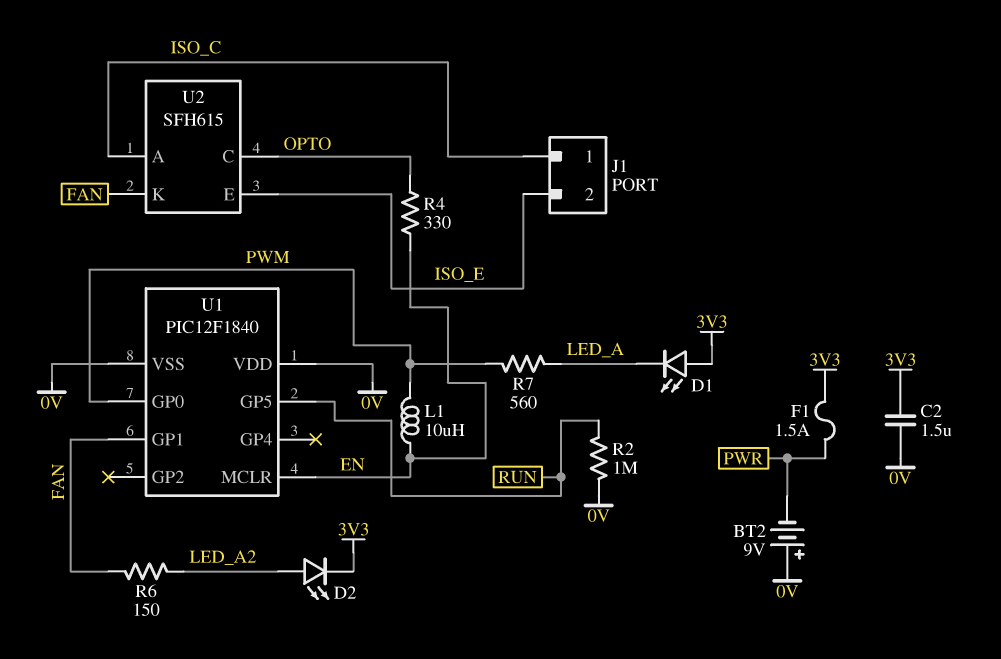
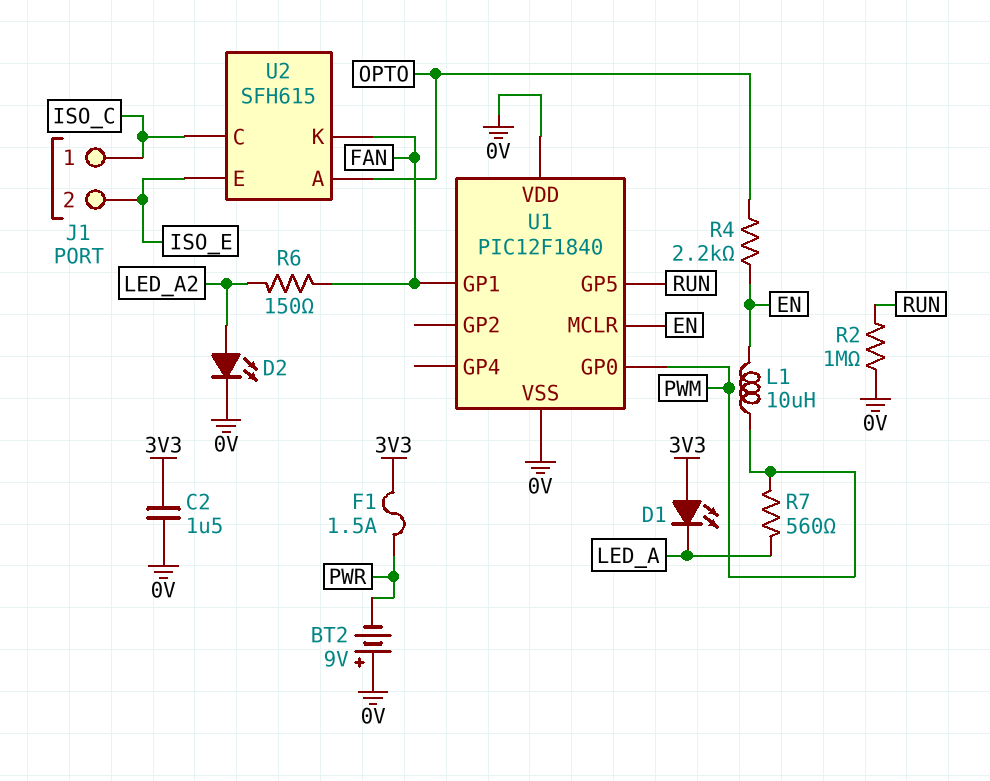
D2: LED (A LED_A2, K 3V3) -> LED (A LED_A2, K 0V)
R4: 330 (EN, OPTO) -> 2.2k (EN, OPTO)
U2 pin A: ISO_C -> OPTO
U2 pin C: OPTO -> ISO_C

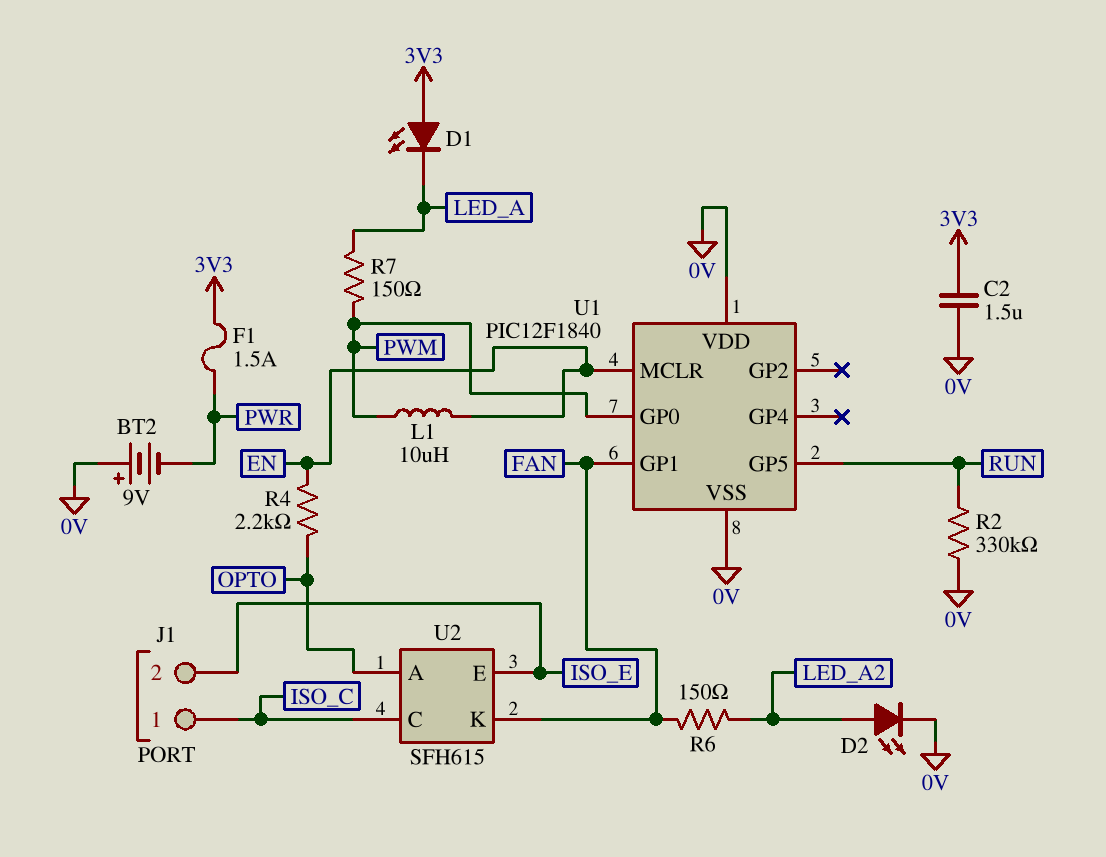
R2: 1M (0V, RUN) -> 330k (0V, RUN)
R7: 560 (LED_A, PWM) -> 150 (LED_A, PWM)

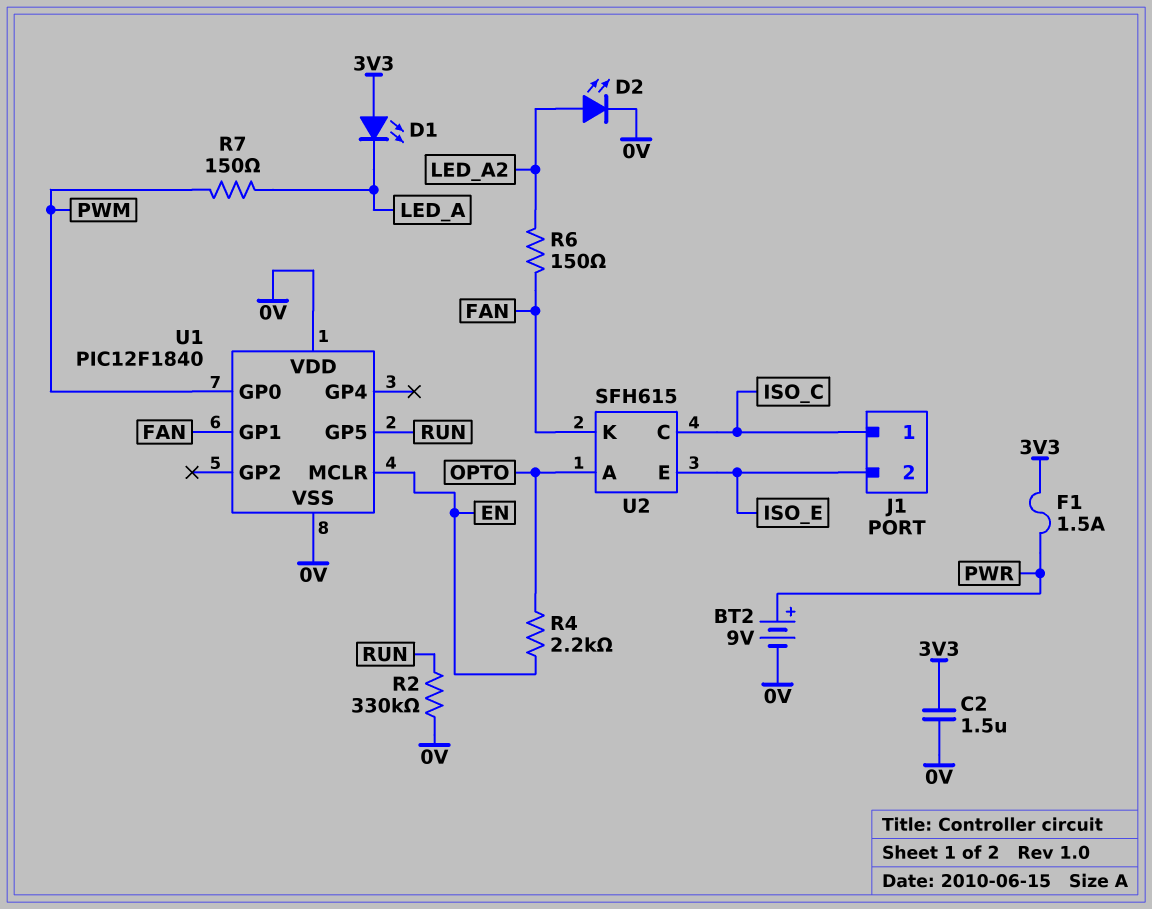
BT2: 9V (plus 0V, minus PWR) -> 9V (plus PWR, minus 0V)
L1: 10uH (EN, PWM) -> none

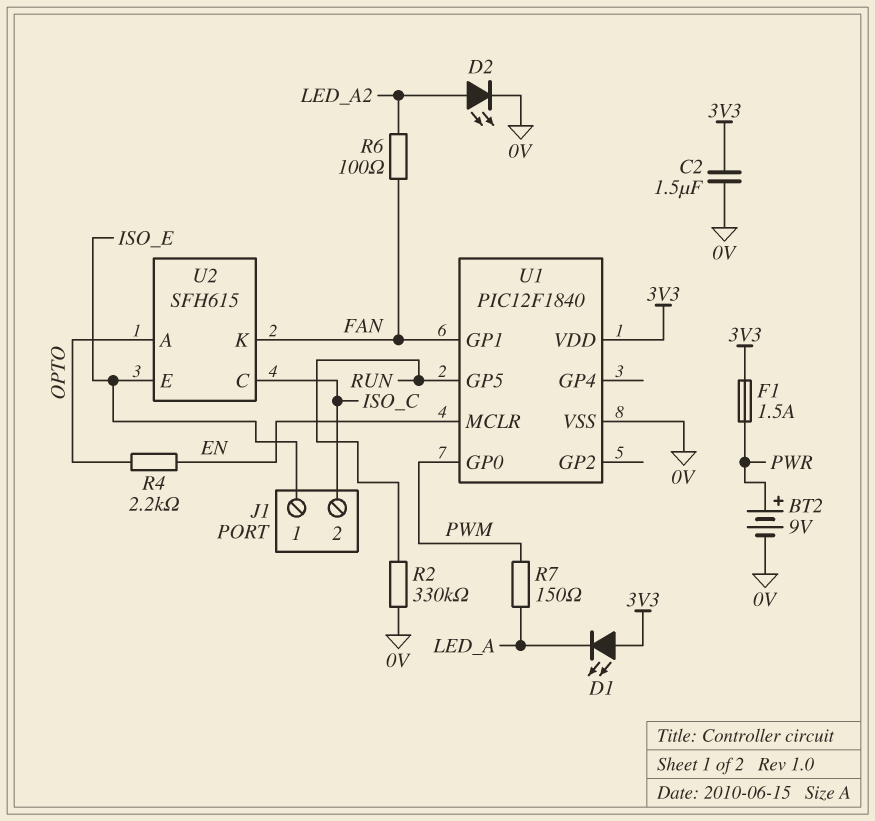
J1 pin 1: ISO_C -> ISO_E
J1 pin 2: ISO_E -> ISO_C
R6: 150 (FAN, LED_A2) -> 100 (FAN, LED_A2)
U1 pin VDD: 0V -> 3V3

